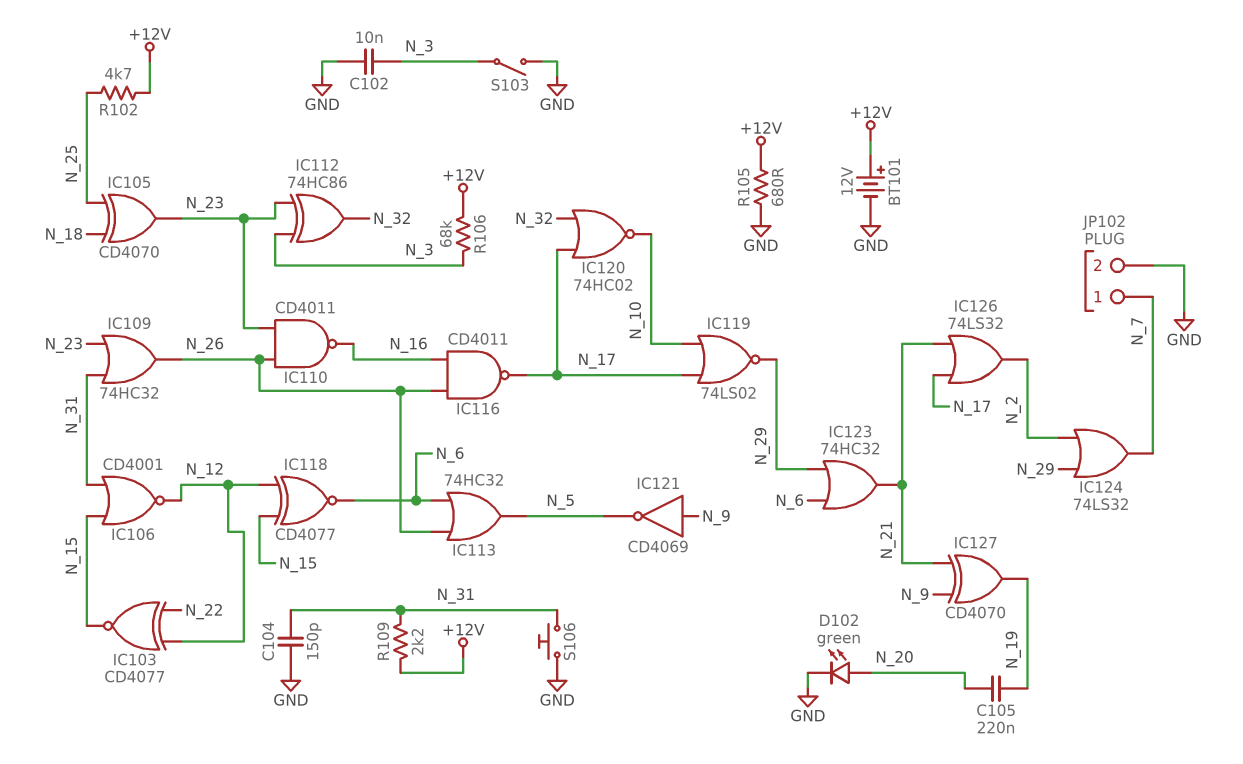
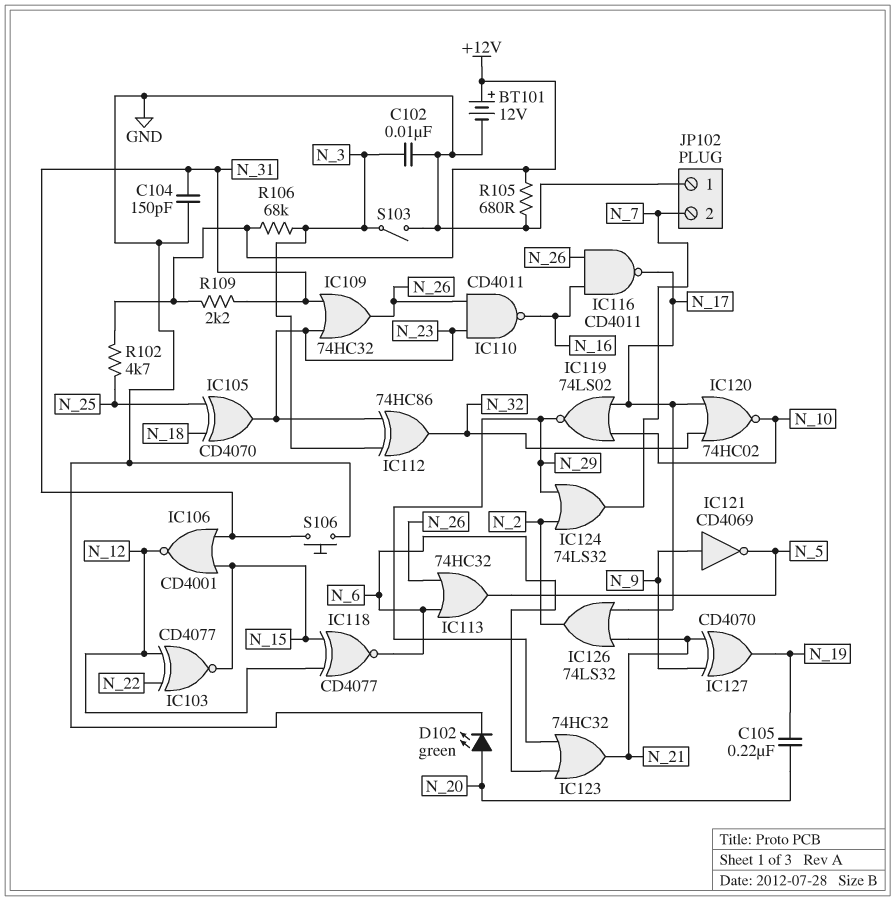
JP102 pin 1: N_7 -> GND
JP102 pin 2: GND -> N_7

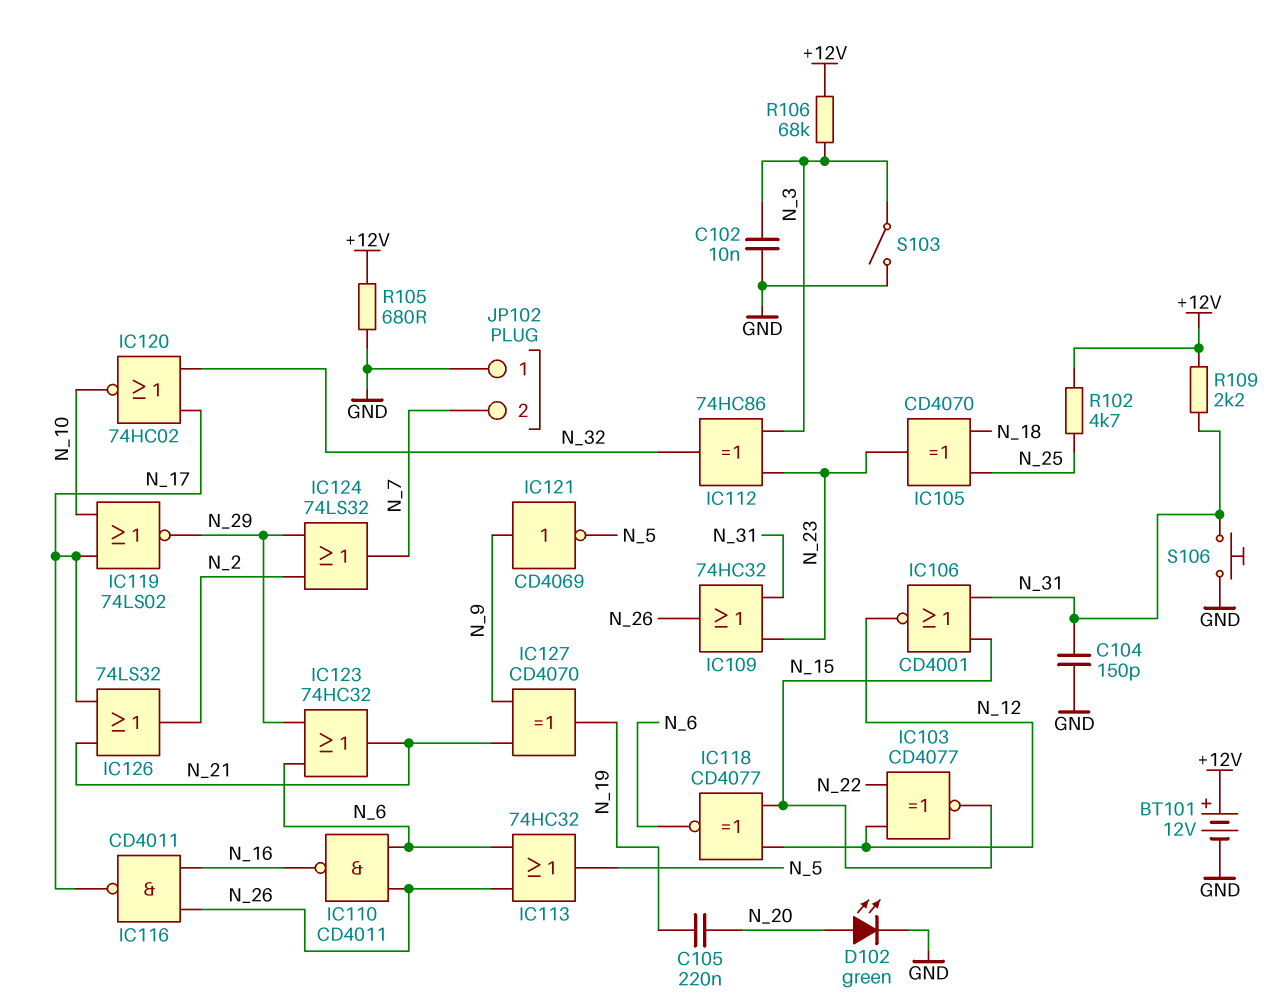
IC110: NAND CD4011 (in N_23, in N_26, out N_16) -> NAND CD4011 (in N_6, in N_26, out N_16)

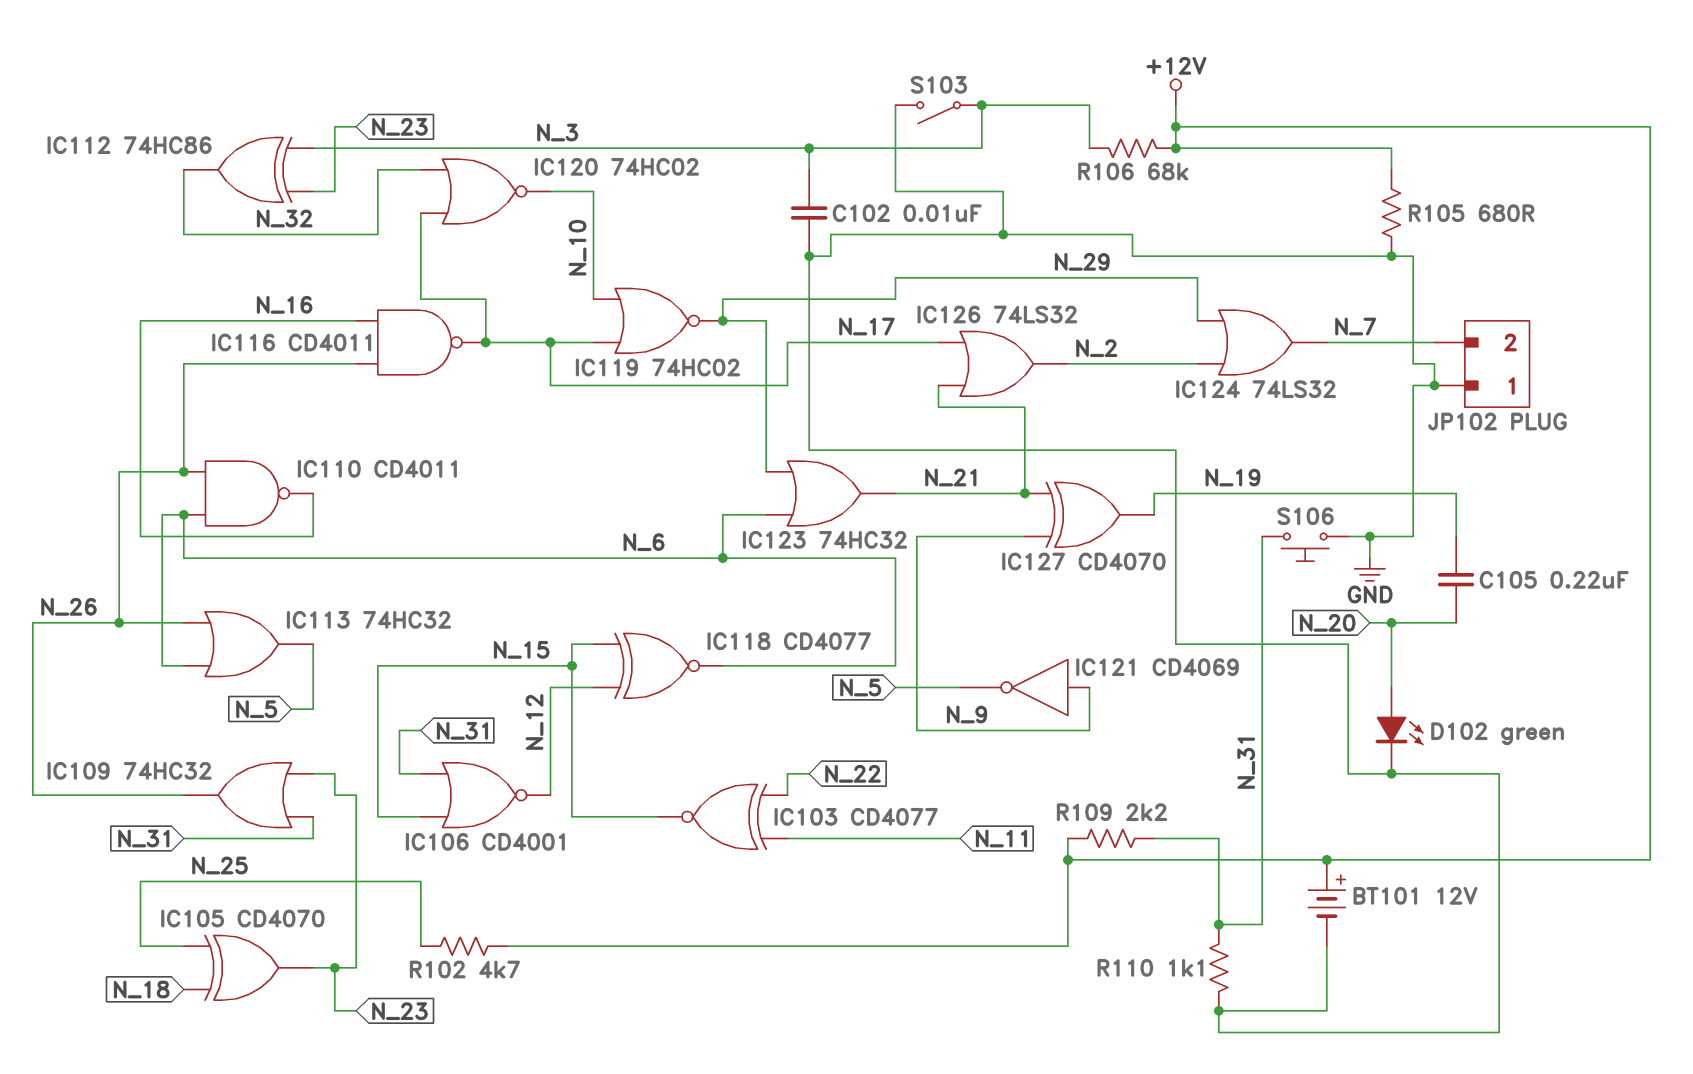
C104: 150pF (GND, N_31) -> none
IC103: XNOR CD4077 (in N_12, in N_22, out N_15) -> XNOR CD4077 (in N_11, in N_22, out N_15)
IC119: NOR 74LS02 (in N_10, in N_17, out N_29) -> NOR 74HC02 (in N_10, in N_17, out N_29)
R110: none -> 1.1k (GND, N_31)

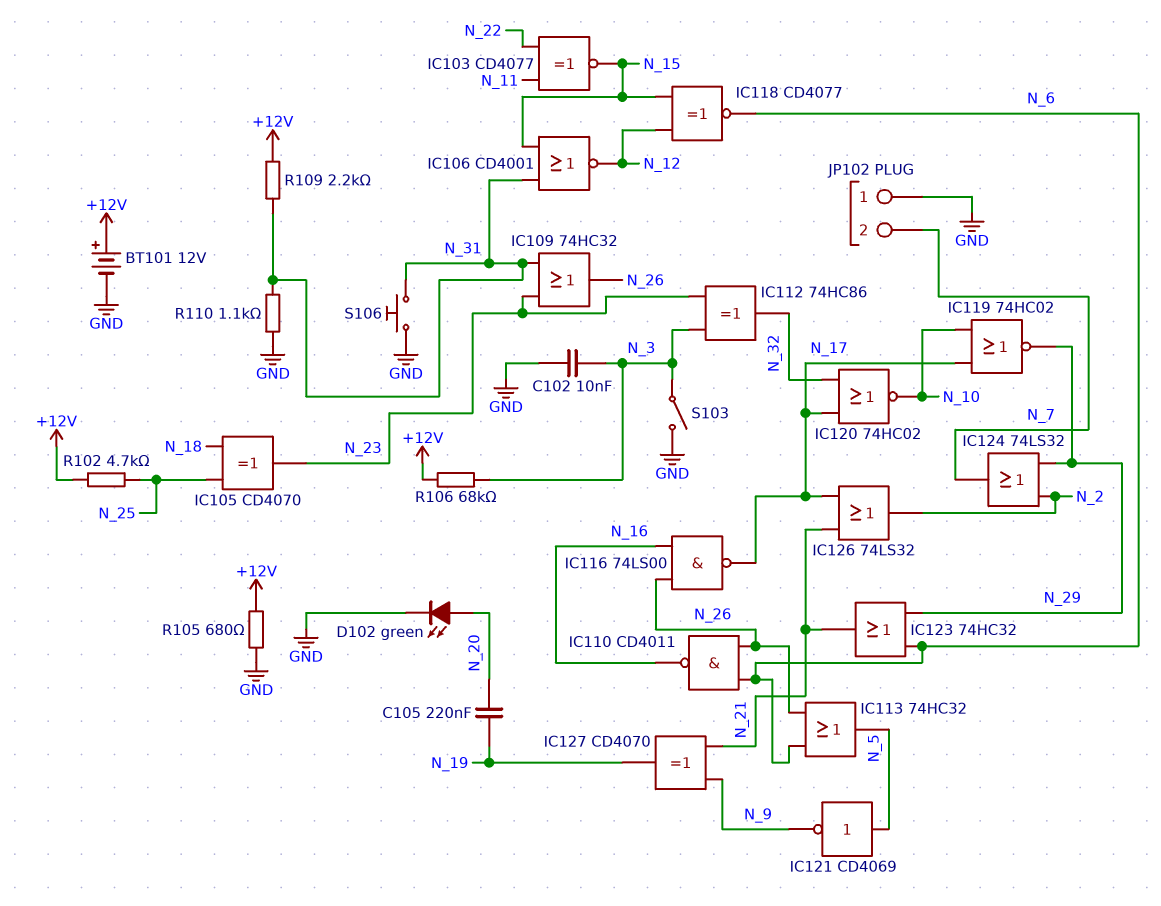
IC116: NAND CD4011 (in N_16, in N_26, out N_17) -> NAND 74LS00 (in N_16, in N_26, out N_17)
IC121: NOT CD4069 (in N_9, out N_5) -> NOT CD4069 (in N_5, out N_9)

